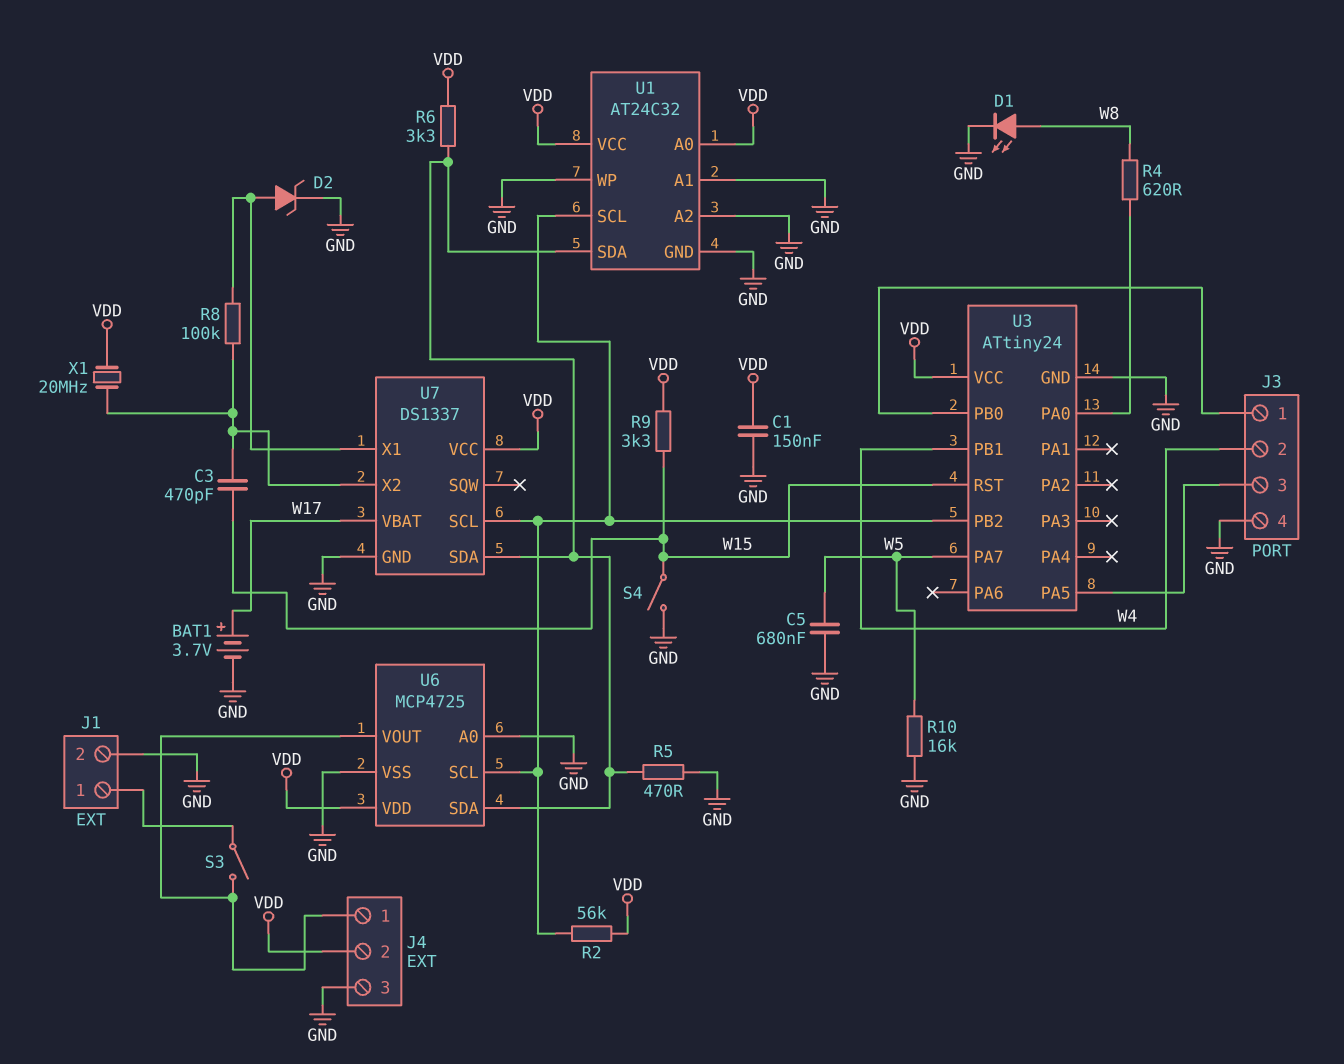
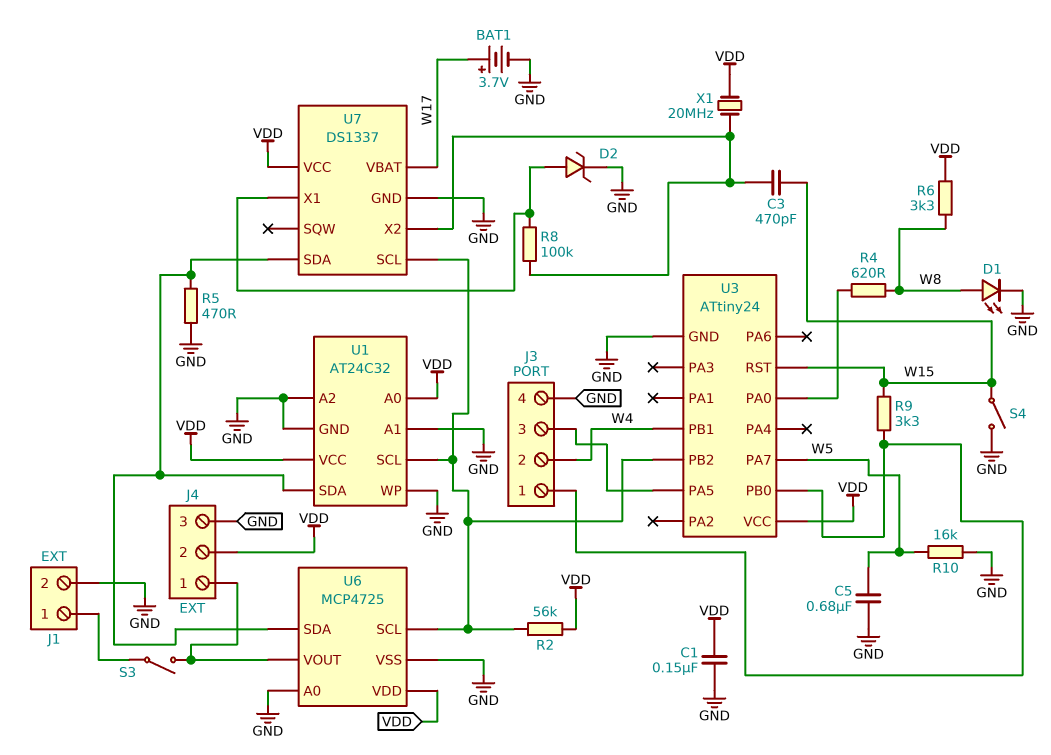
R6: 3.3k (U1/SDA, VDD) -> 3.3k (VDD, W8)
R9: 3.3k (VDD, W15) -> 3.3k (J3/1, W15)

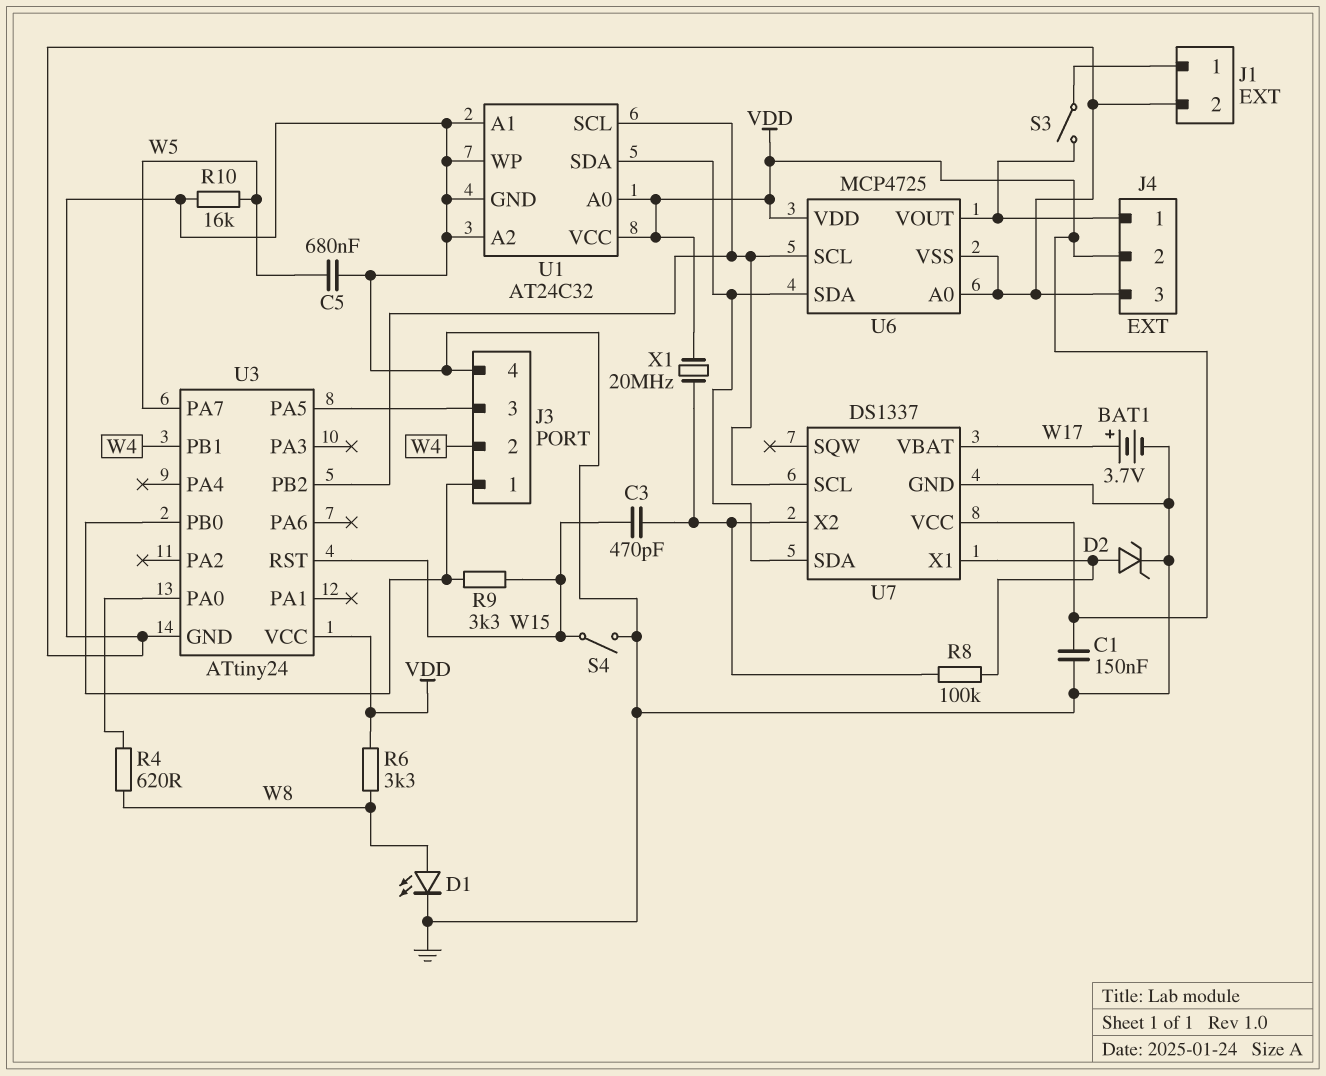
R2: 56k (U1/SCL, VDD) -> none
R5: 470 (GND, U1/SDA) -> none

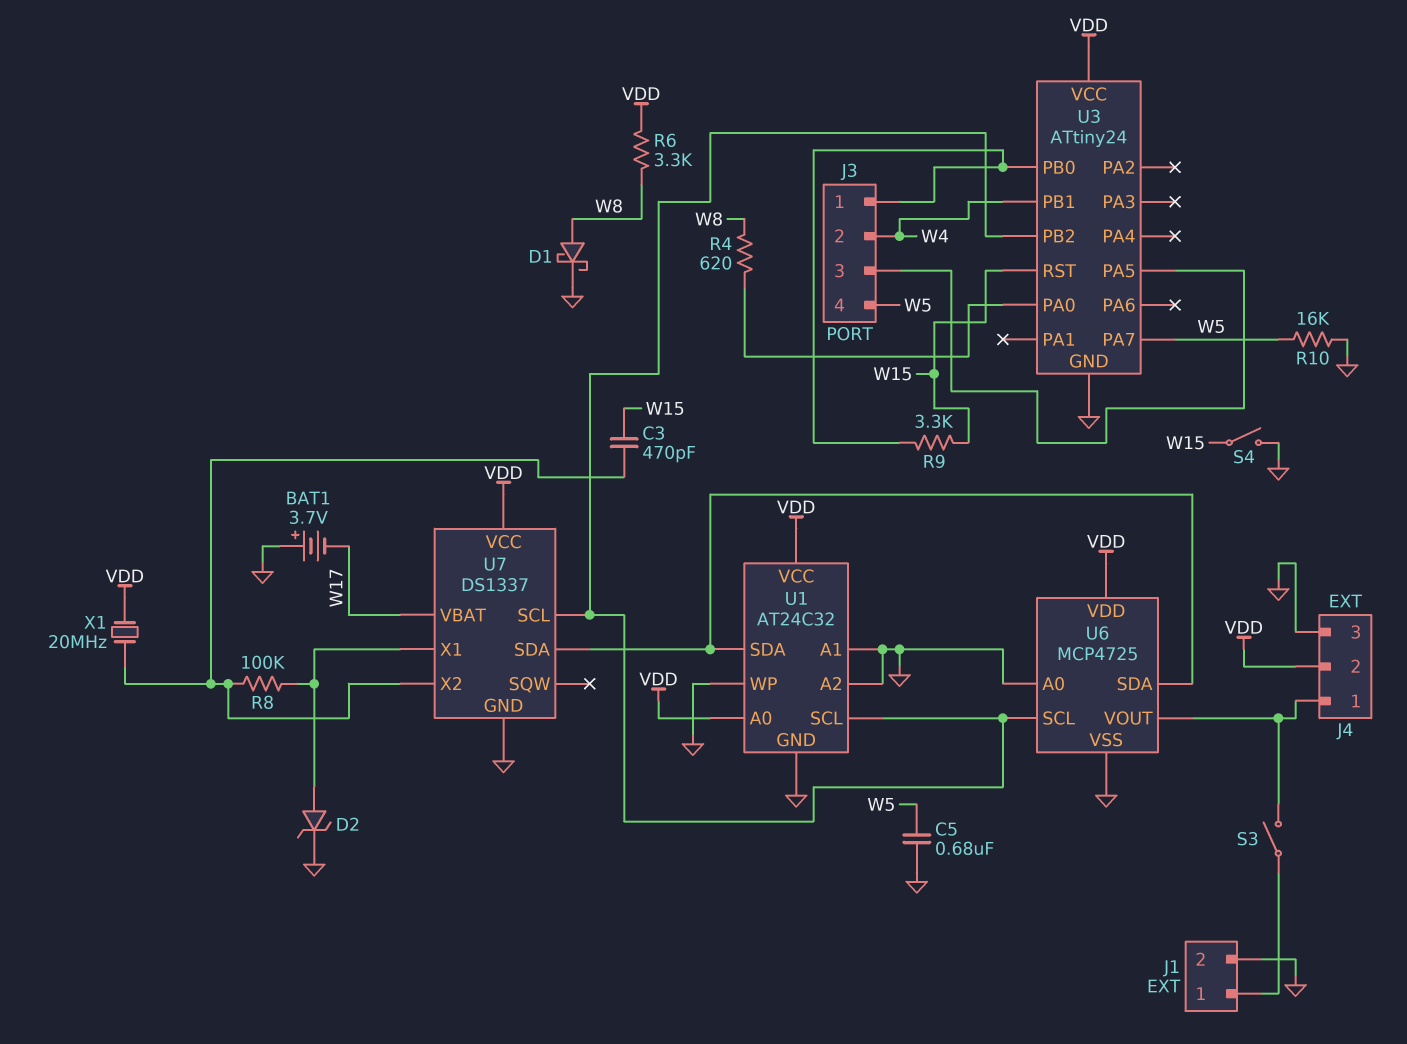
BAT1: 3.7V (plus W17, minus GND) -> 3.7V (plus GND, minus W17)
C1: 150nF (GND, VDD) -> none
D1: LED (A W8, K GND) -> schottky (A W8, K GND)
J3 pin 4: GND -> W5

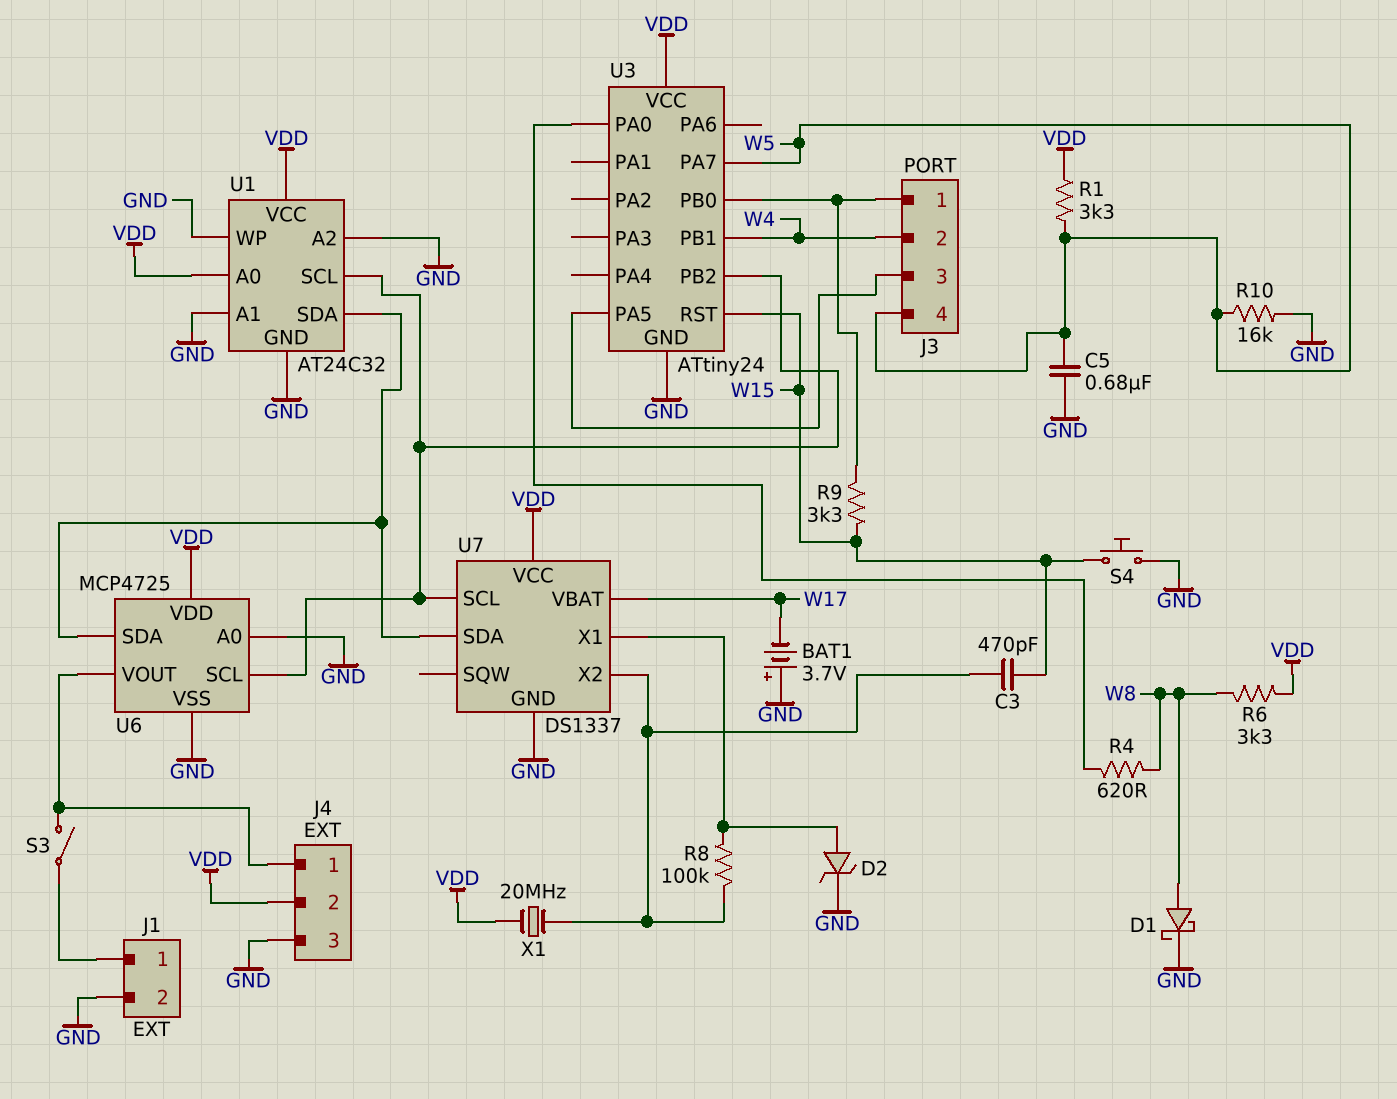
R1: none -> 3.3k (VDD, W5)
S4: switch (GND, W15) -> button (GND, W15)

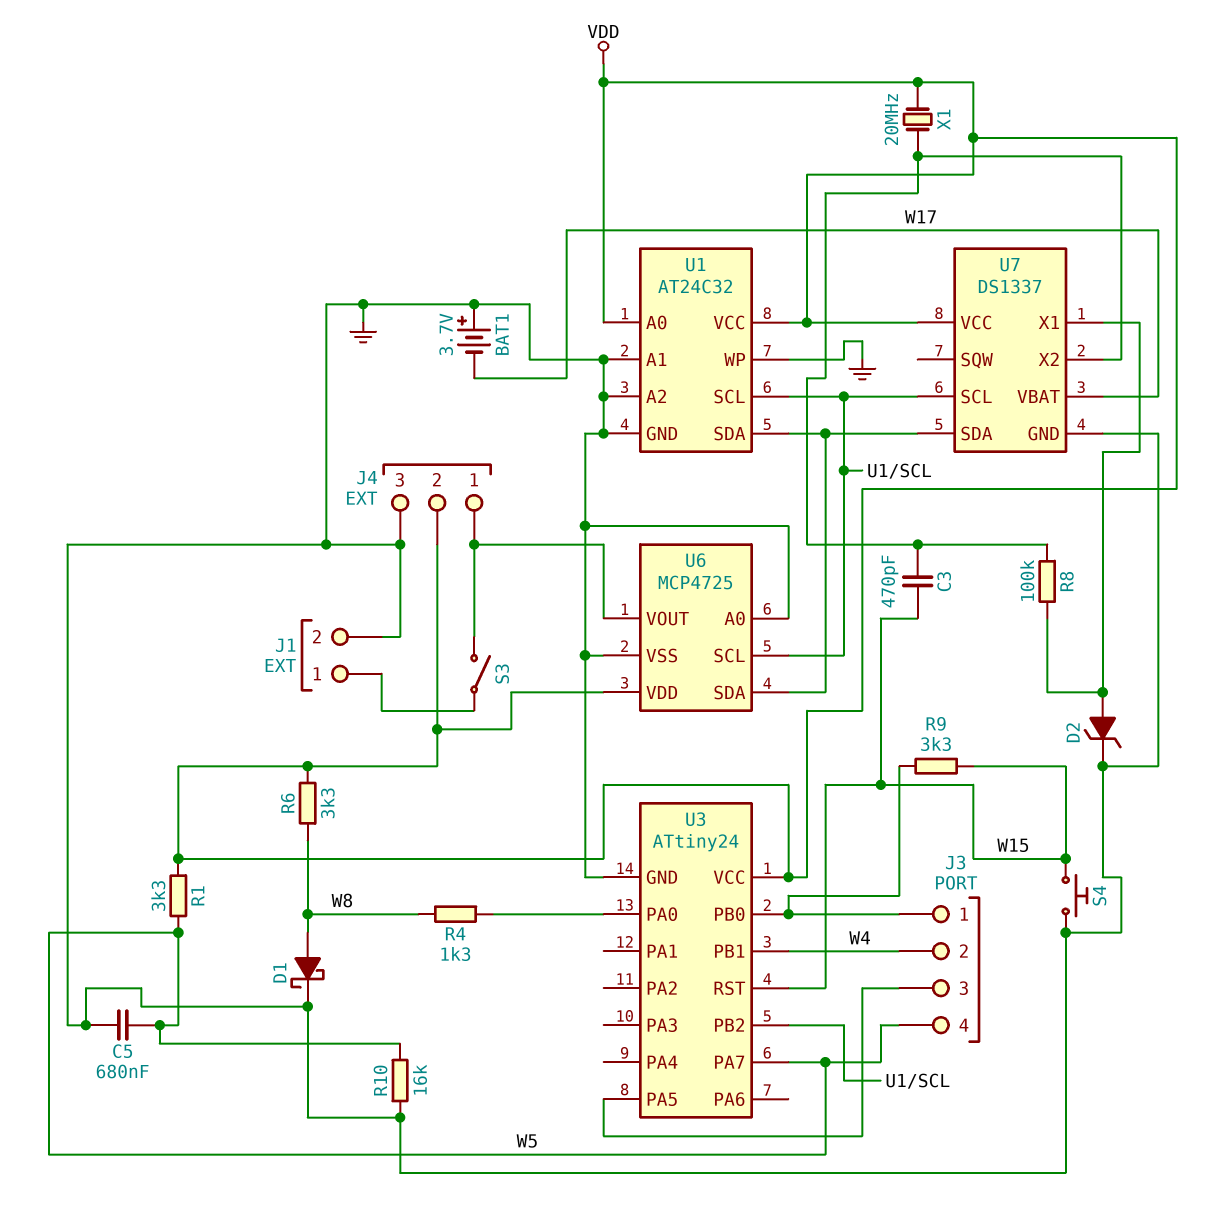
R4: 620 (U3/PA0, W8) -> 1.3k (U3/PA0, W8)

